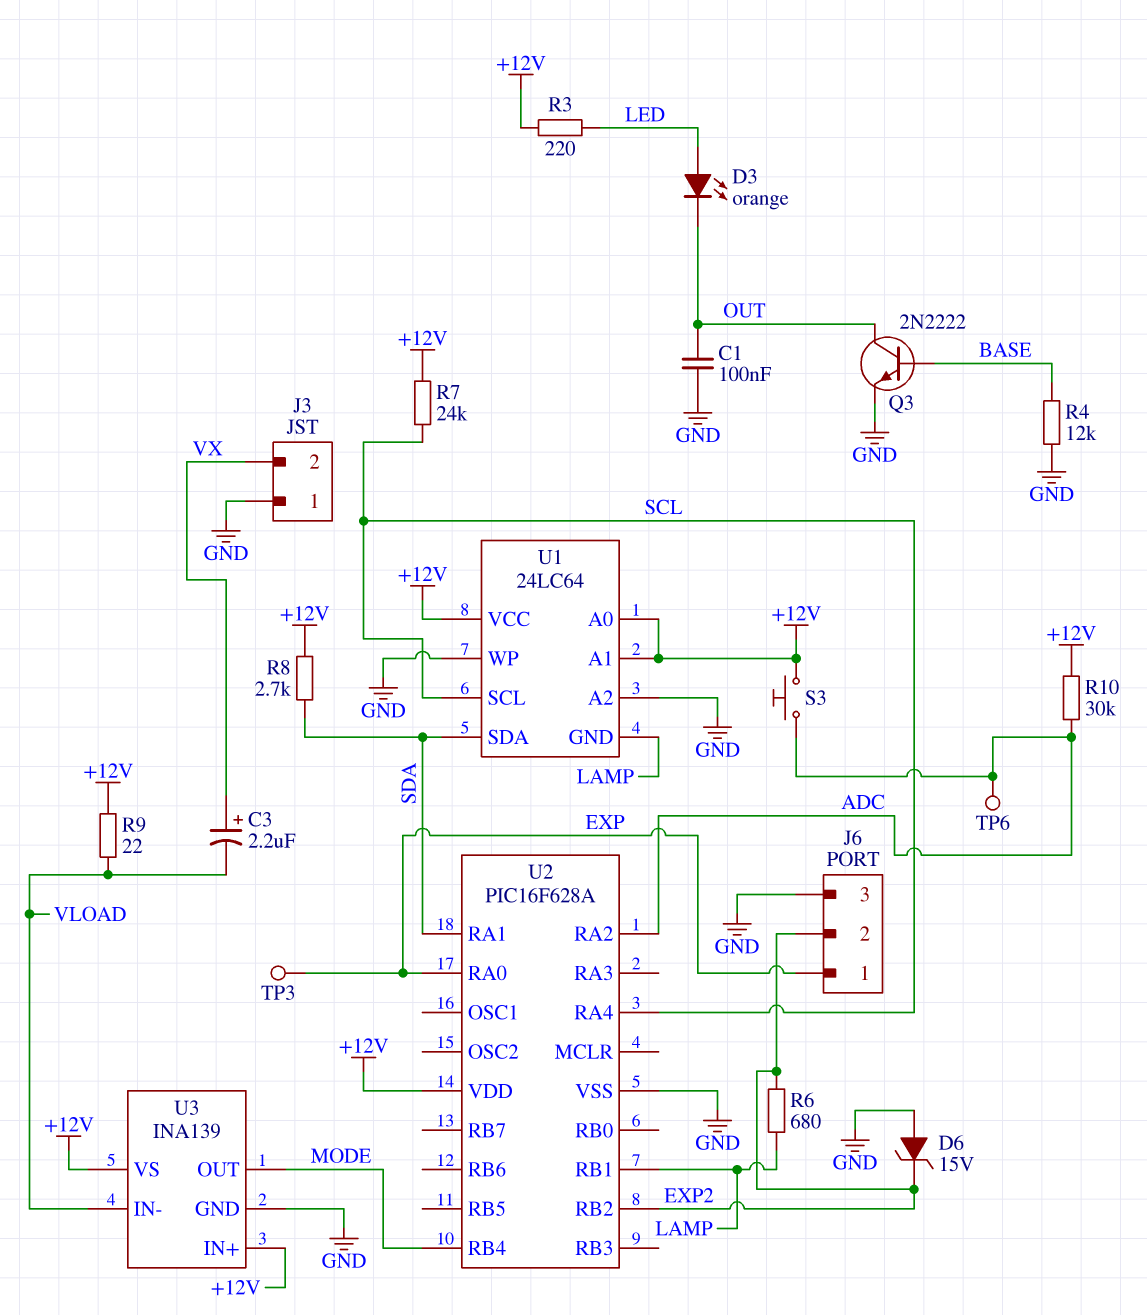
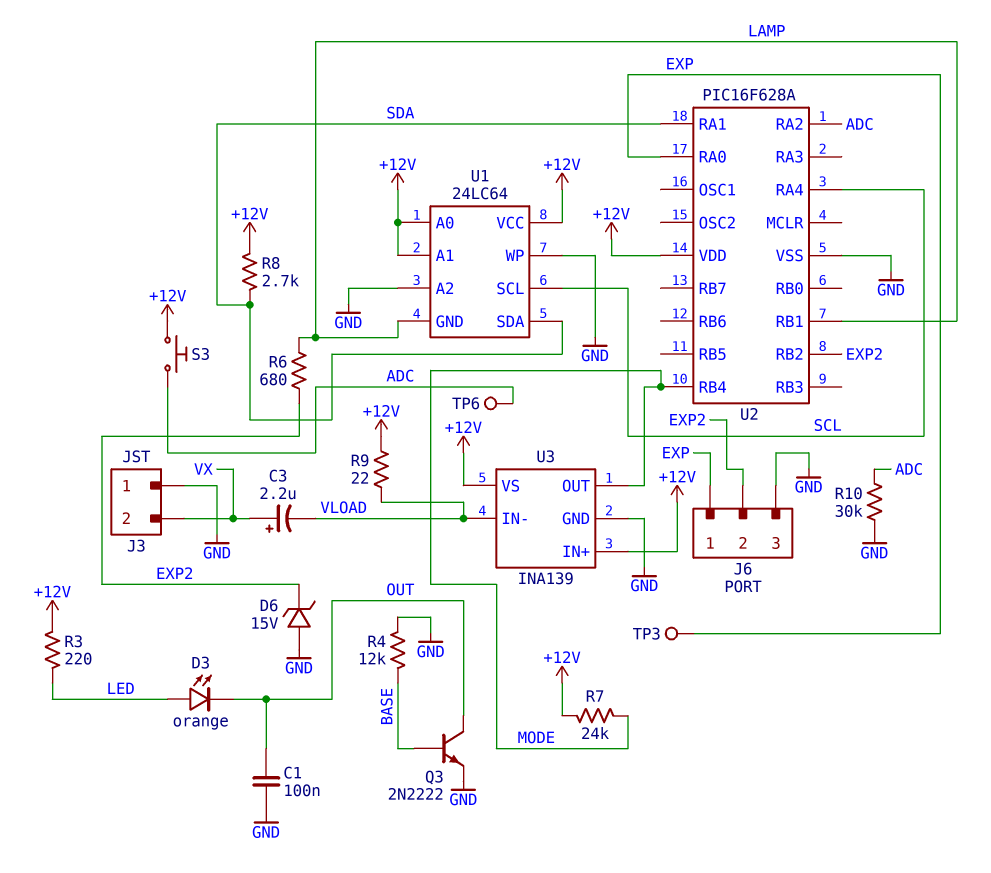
R7: 24k (+12V, SCL) -> 24k (+12V, MODE)
R10: 30k (+12V, ADC) -> 30k (ADC, GND)

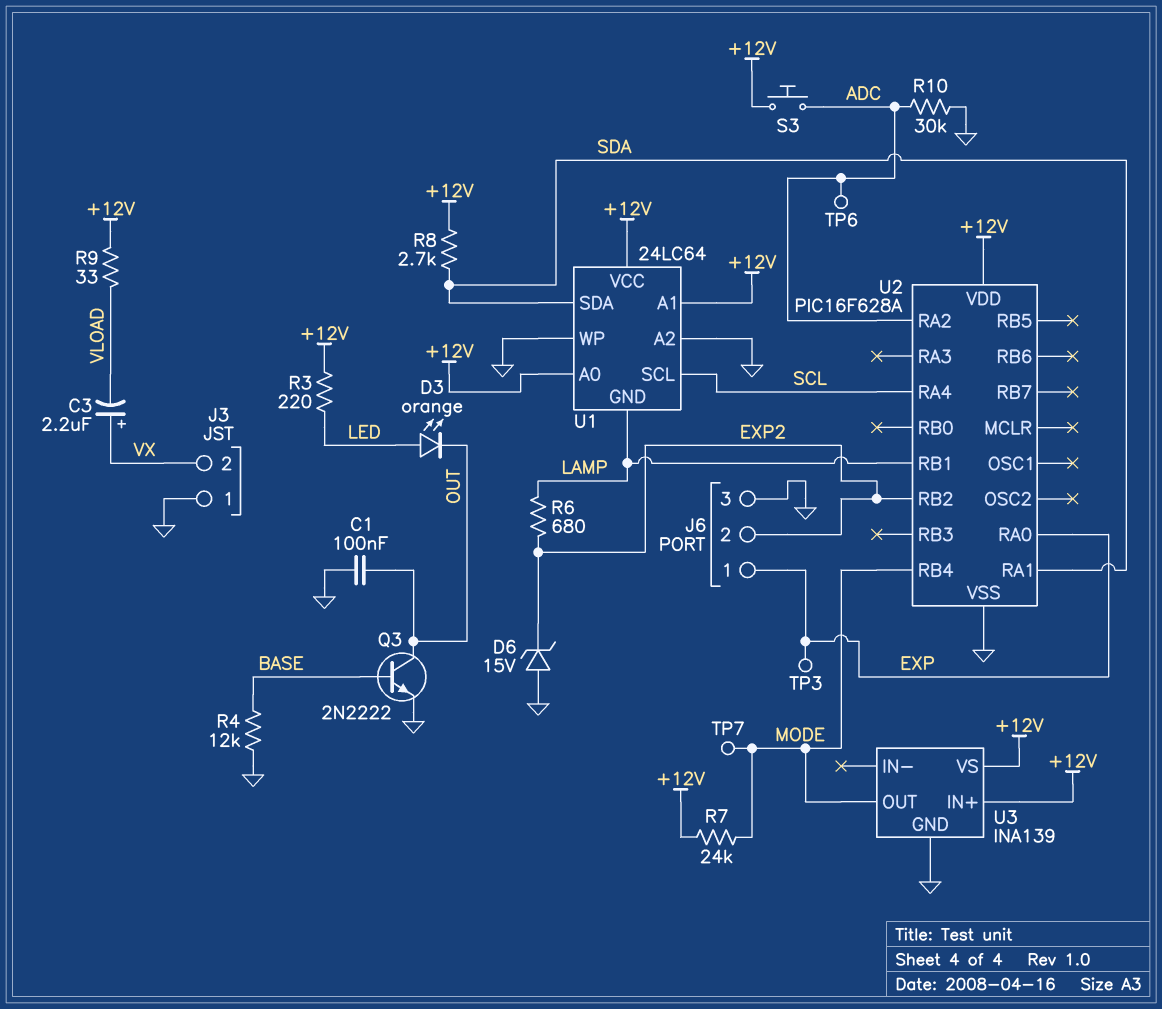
R9: 22 (+12V, VLOAD) -> 33 (+12V, VLOAD)
TP7: none -> test point (MODE)
U3 pin IN-: VLOAD -> none

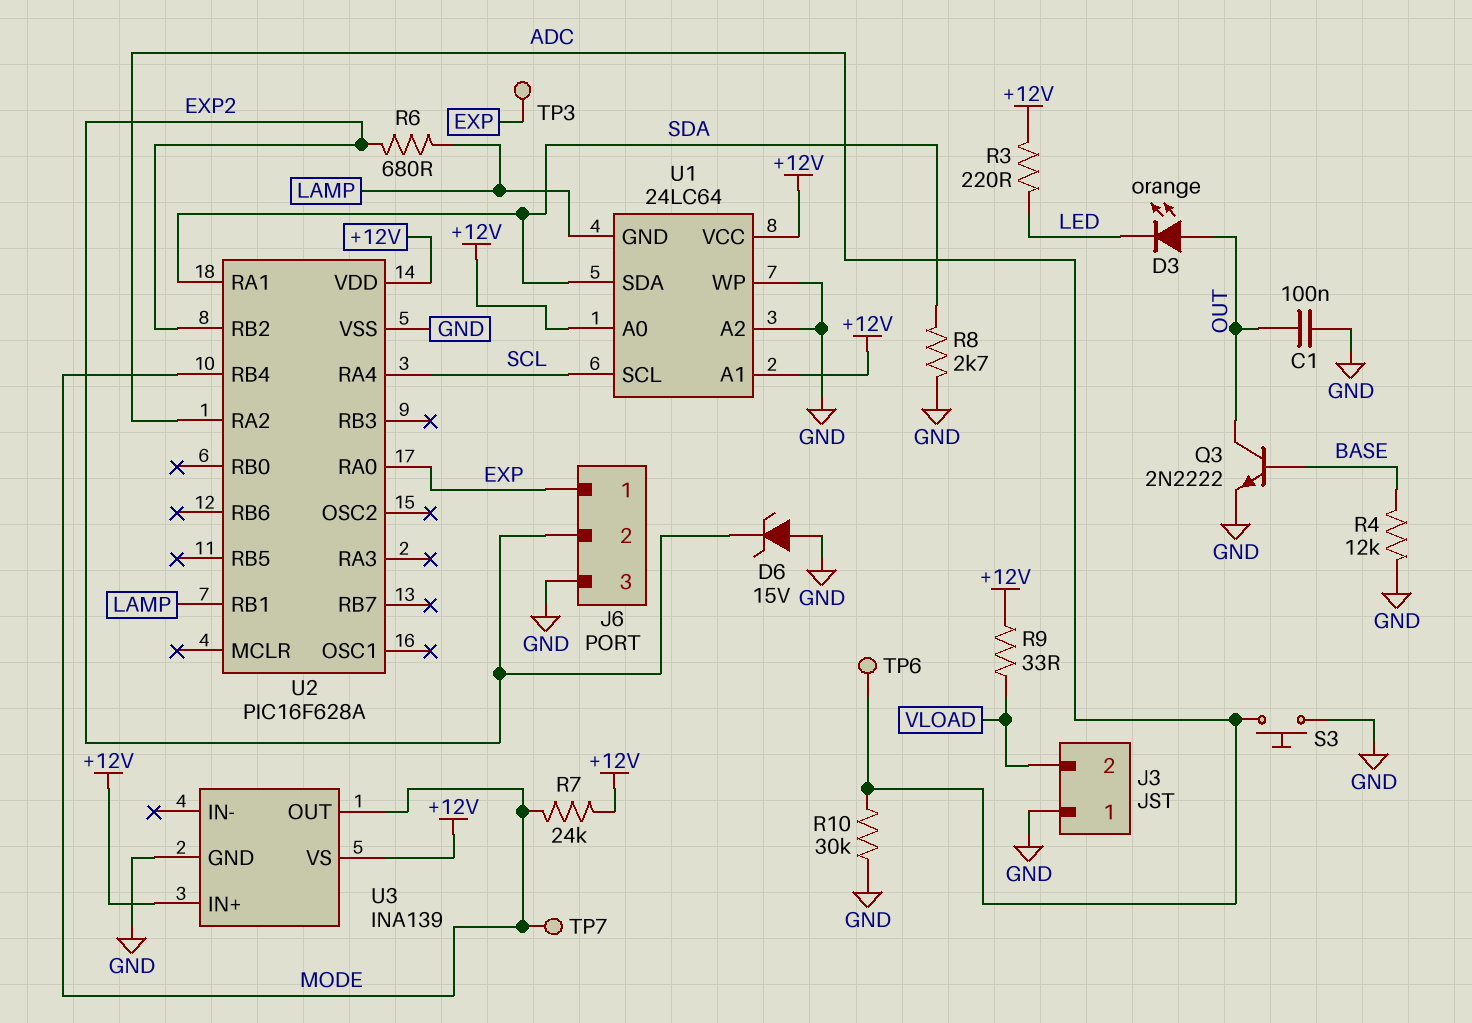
C3: 2.2uF (plus VX, minus VLOAD) -> none
D3: LED orange (A LED, K OUT) -> LED orange (A OUT, K LED)
J3 pin 2: VX -> VLOAD
R8: 2.7k (+12V, SDA) -> 2.7k (GND, SDA)
S3: button (+12V, ADC) -> button (ADC, GND)

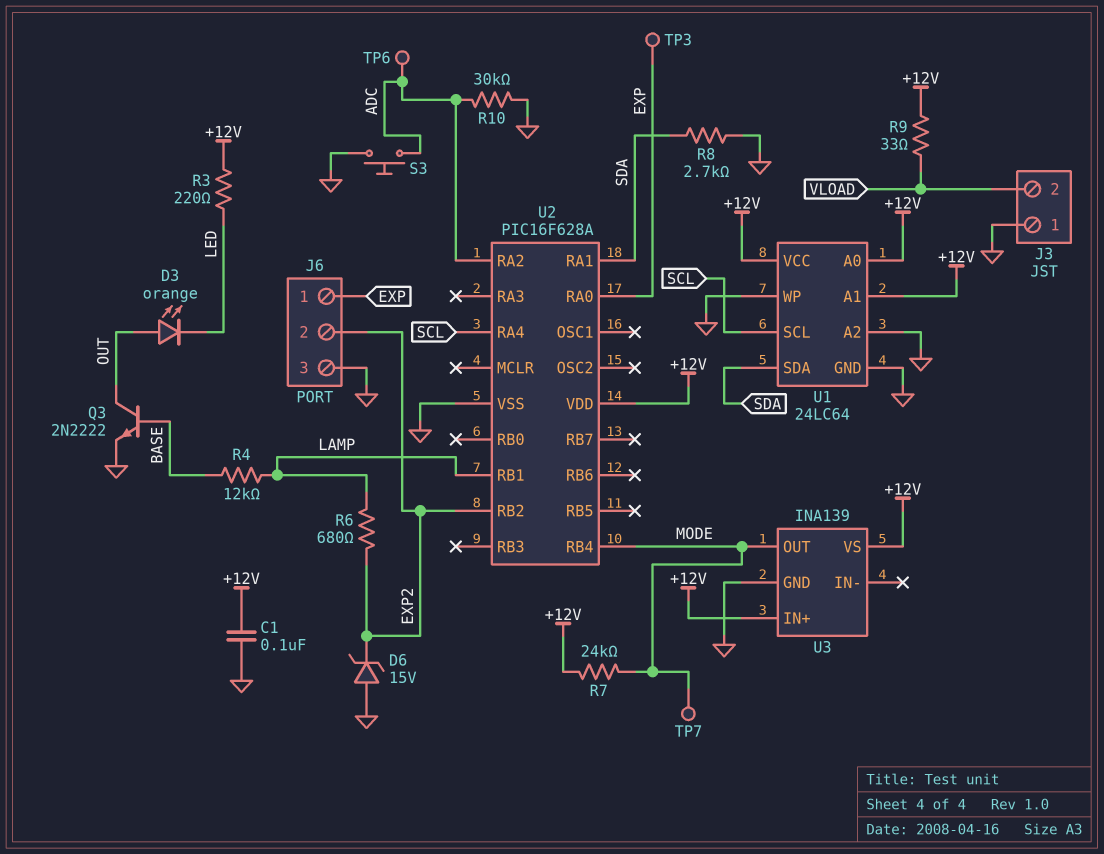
C1: 100nF (GND, OUT) -> 100nF (+12V, GND)
R4: 12k (BASE, GND) -> 12k (BASE, LAMP)
U1 pin GND: LAMP -> GND

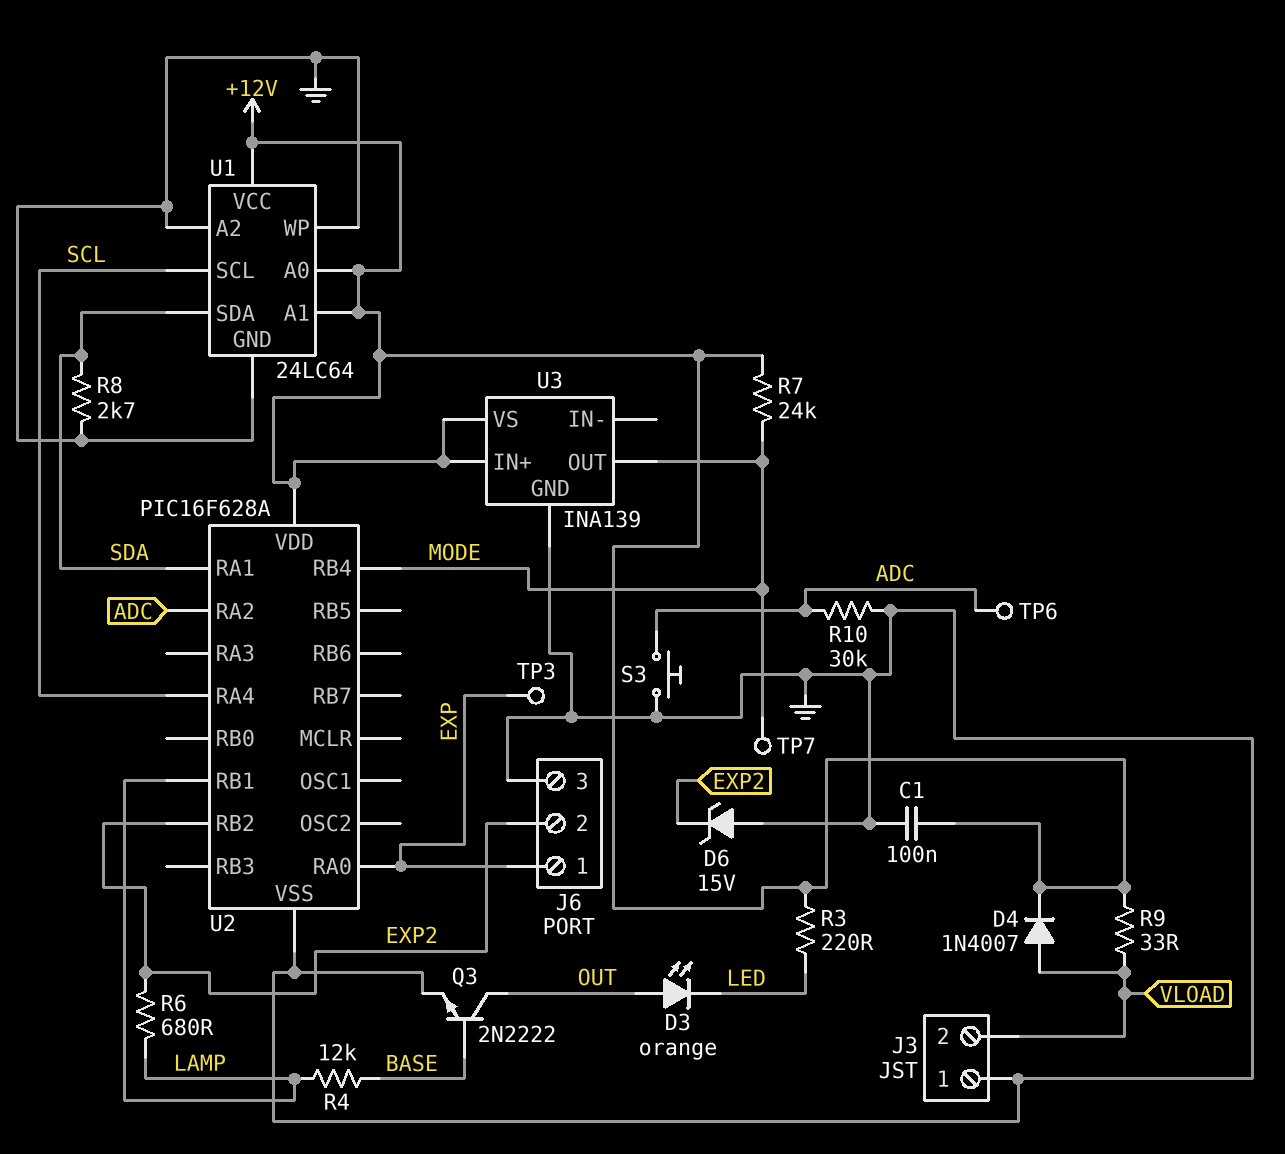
D4: none -> diode 1N4007 (A VLOAD, K +12V)

